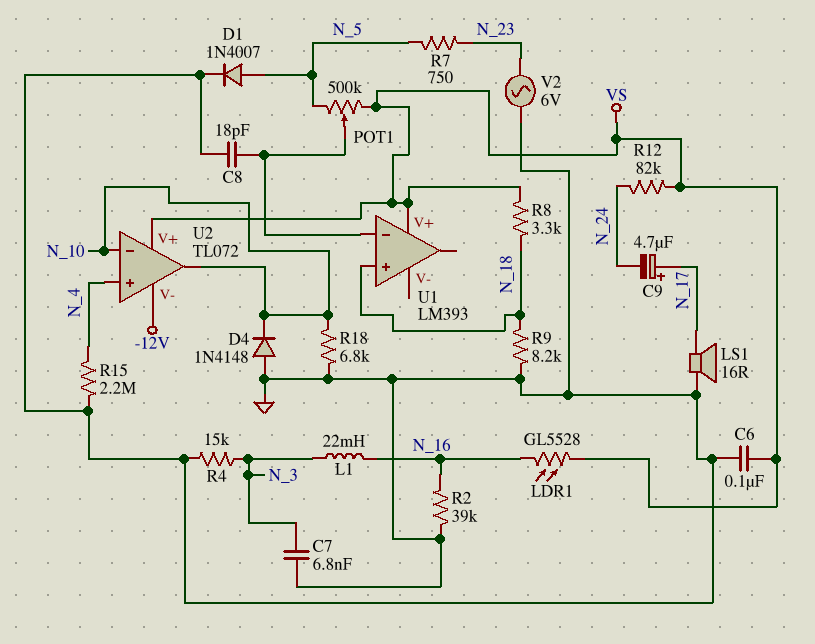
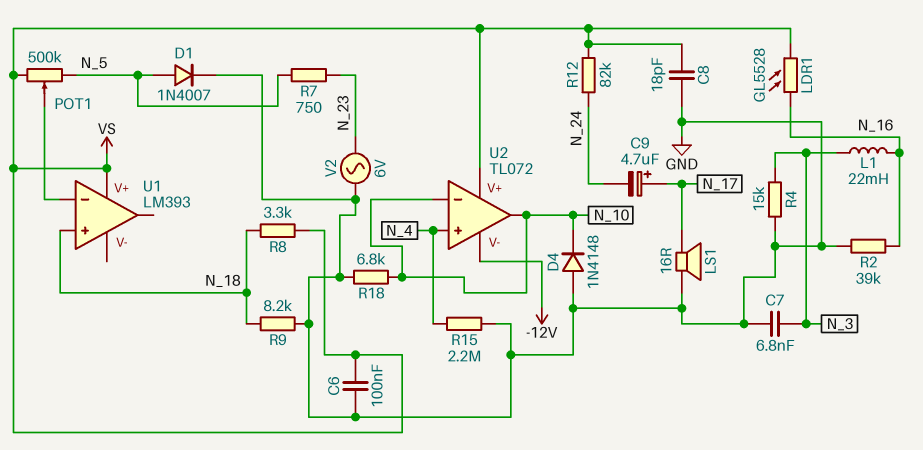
C8: 18pF (GND, U1/in-) -> 18pF (GND, VS)

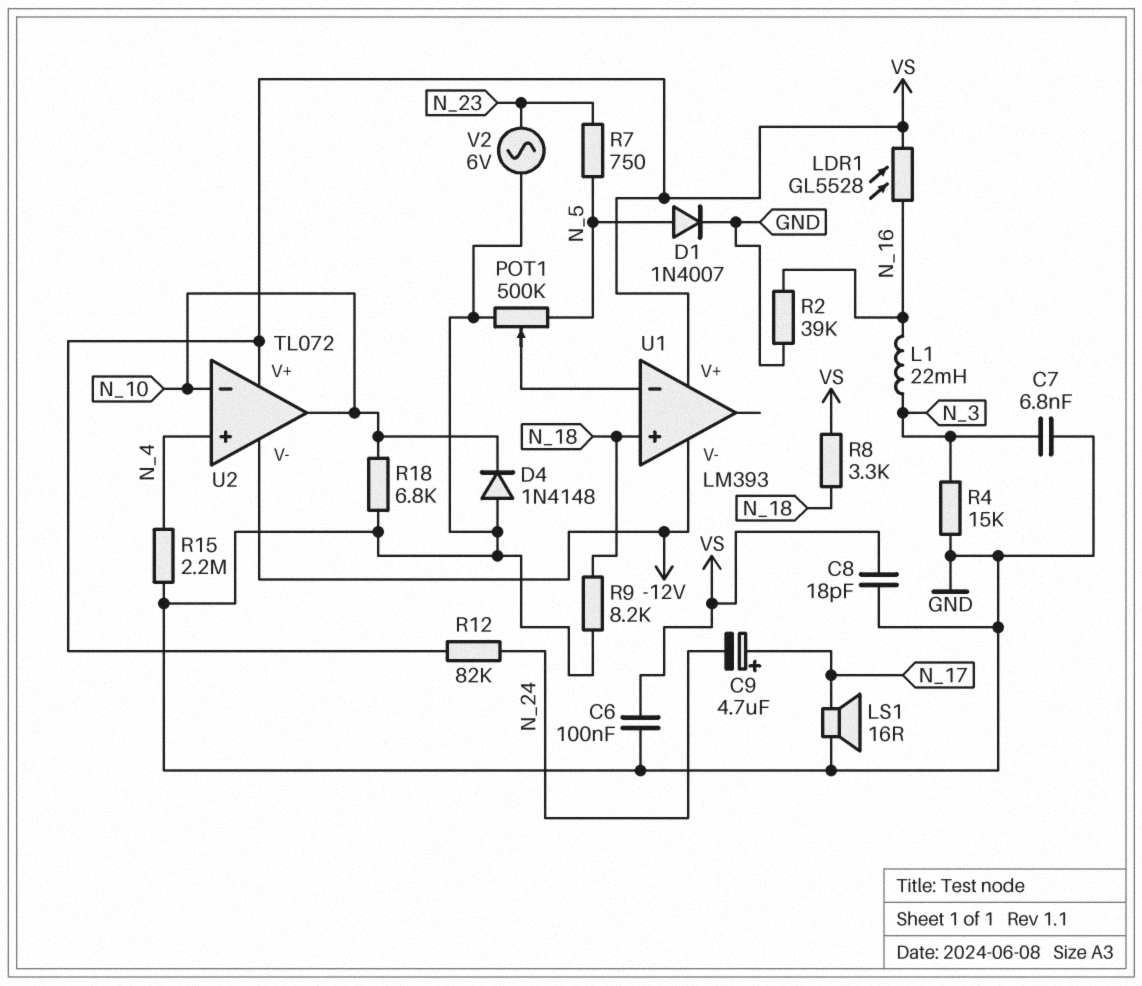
POT1: 500k (N_5, VS, wiper U1/in-) -> 500k (GND, N_5, wiper U1/in-)
U1 pin V-: none -> -12V

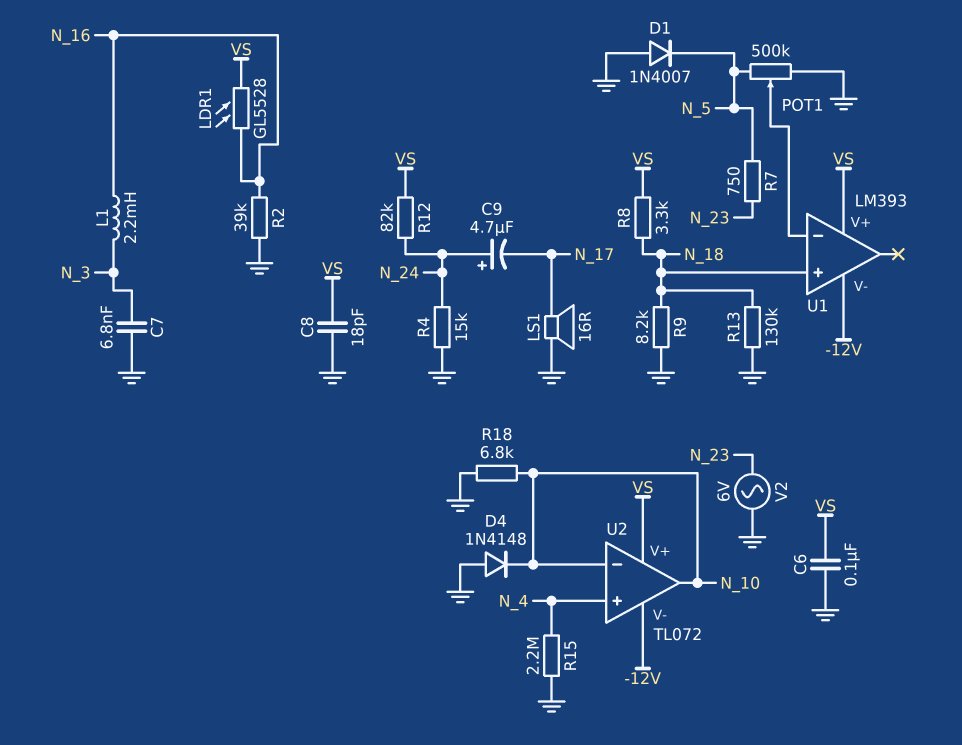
C9: 4.7uF (plus N_17, minus N_24) -> 4.7uF (plus N_24, minus N_17)
D1: diode 1N4007 (A N_5, K GND) -> diode 1N4007 (A GND, K N_5)
L1: 22mH (N_3, N_16) -> 2.2mH (N_3, N_16)
R4: 15k (GND, N_3) -> 15k (GND, N_24)
R13: none -> 130k (GND, N_18)

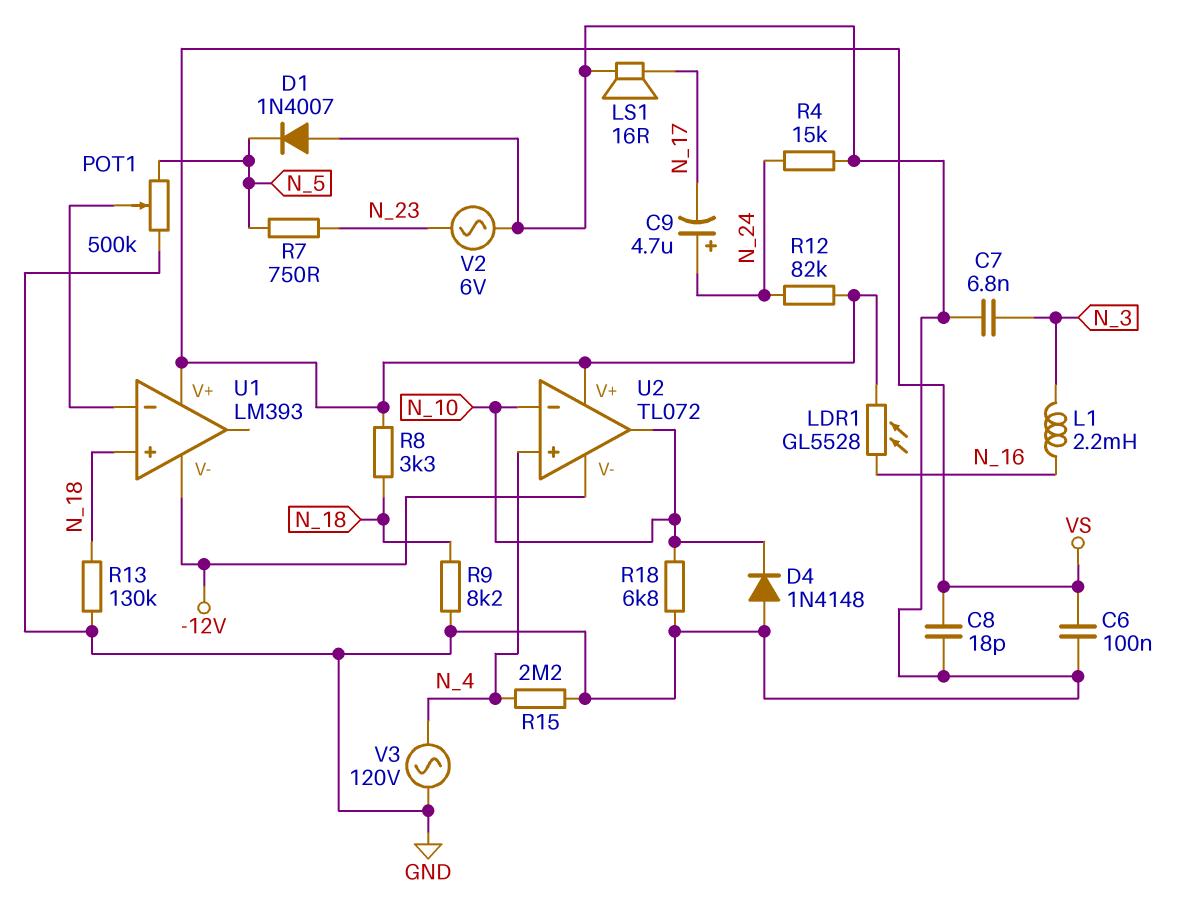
R2: 39k (GND, N_16) -> none
V3: none -> AC 120V (GND, N_4)

